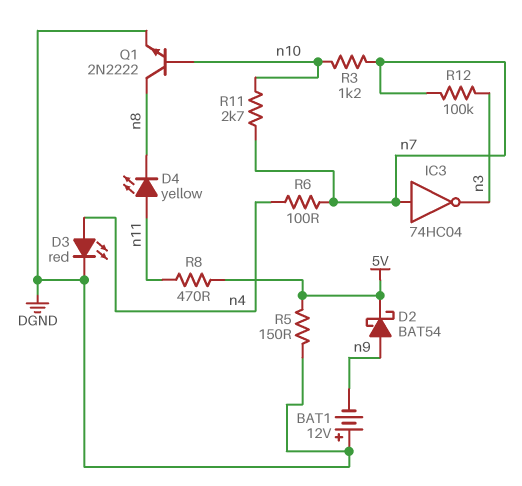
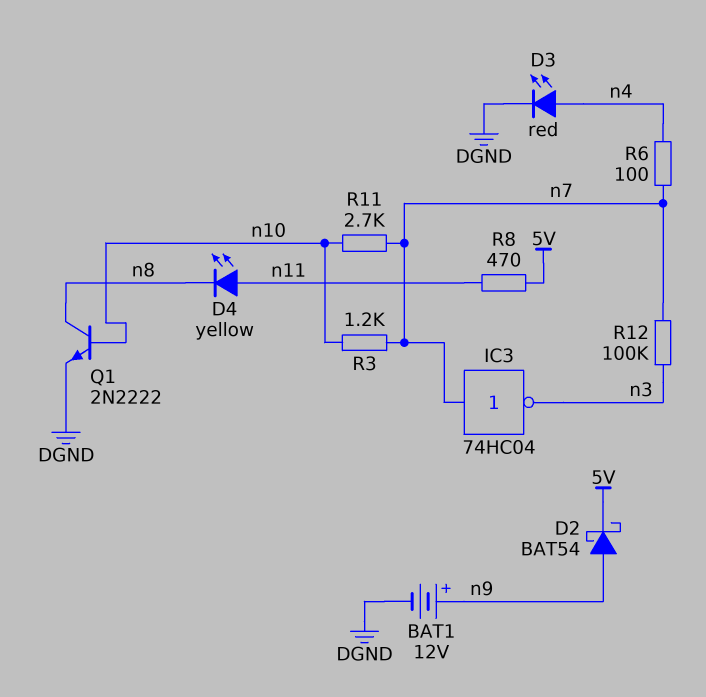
BAT1: 12V (plus DGND, minus n9) -> 12V (plus n9, minus DGND)
R5: 150 (5V, DGND) -> none

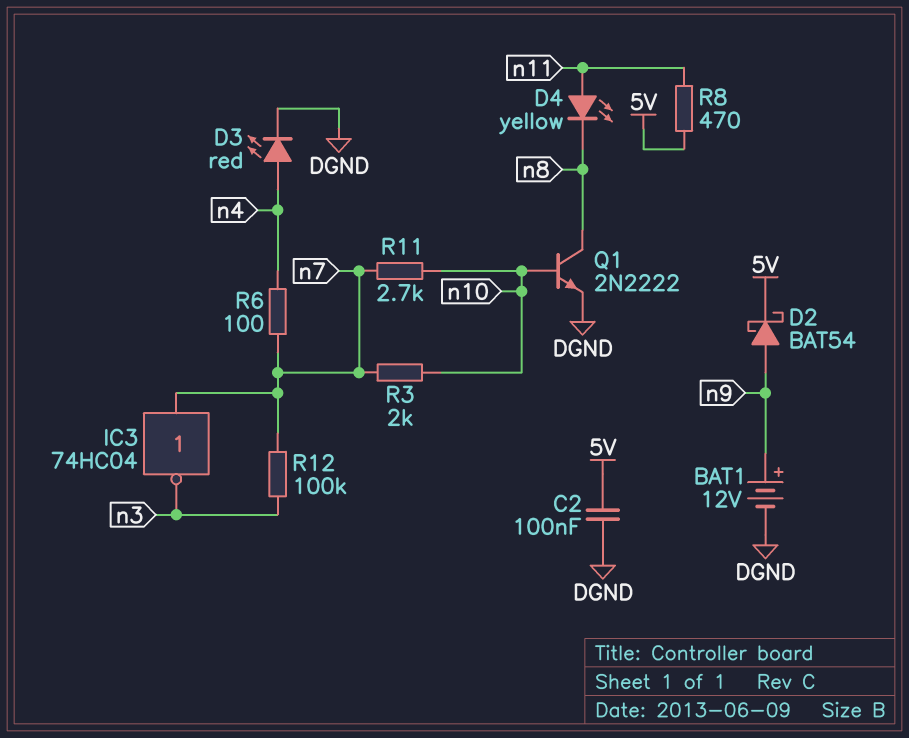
C2: none -> 100nF (5V, DGND)
R3: 1.2k (n7, n10) -> 2k (n7, n10)

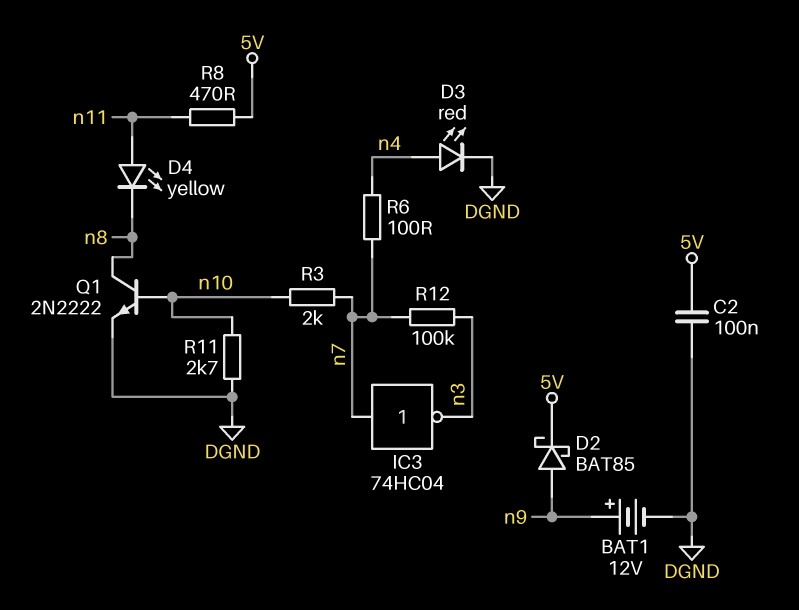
D2: schottky BAT54 (A n9, K 5V) -> schottky BAT85 (A n9, K 5V)
R11: 2.7k (n7, n10) -> 2.7k (DGND, n10)

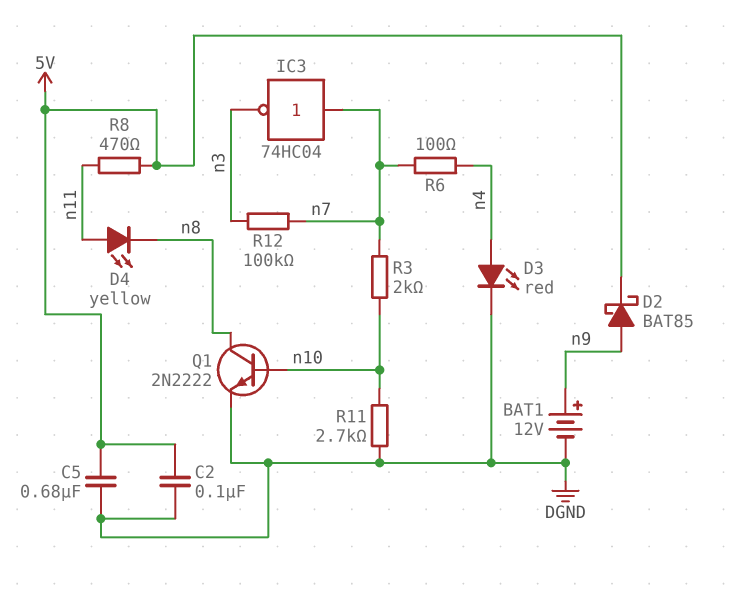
C5: none -> 680nF (5V, DGND)

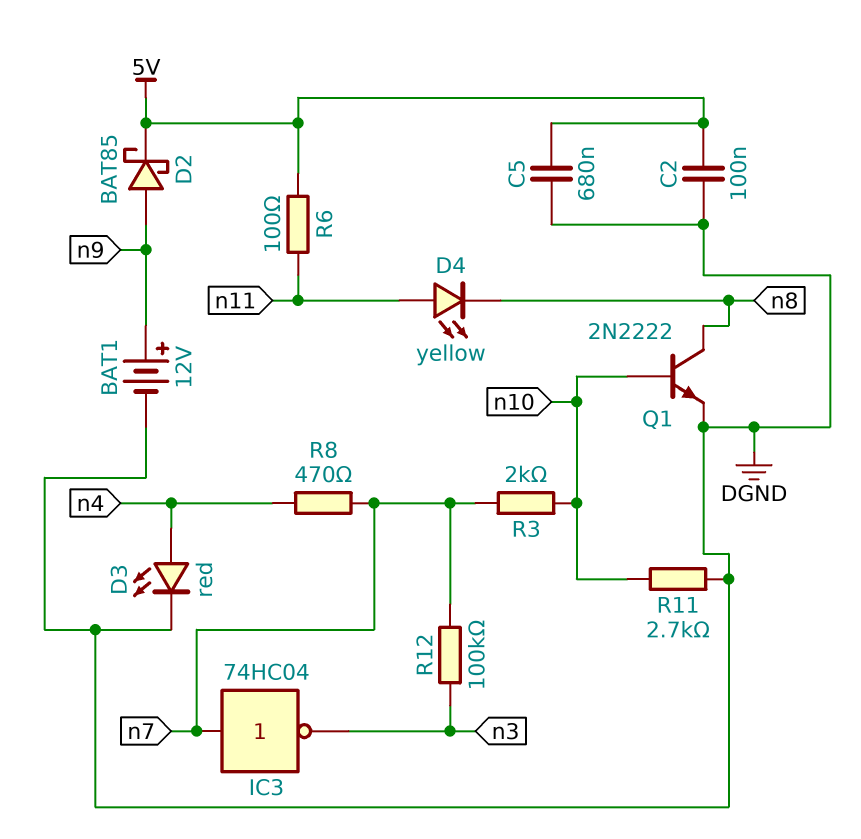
R6: 100 (n4, n7) -> 100 (5V, n11)
R8: 470 (5V, n11) -> 470 (n4, n7)

